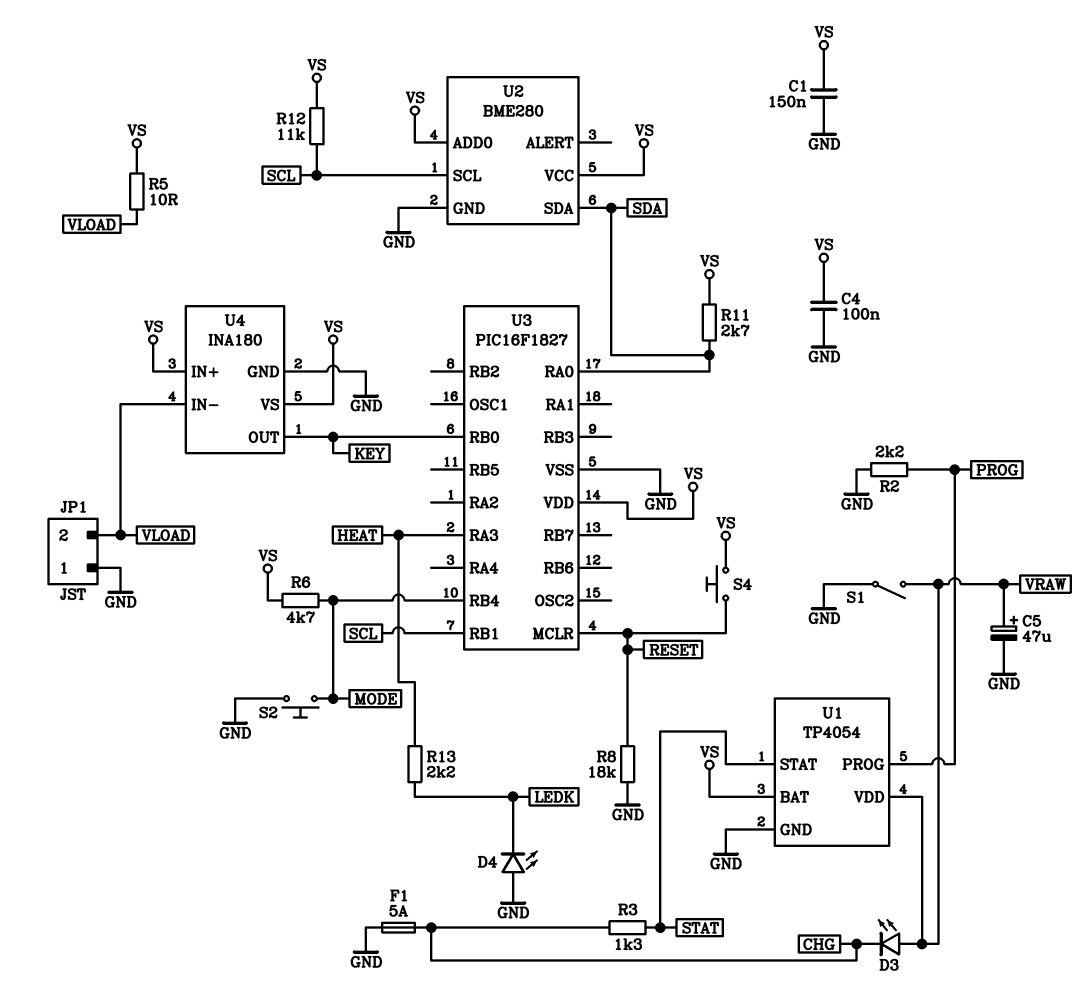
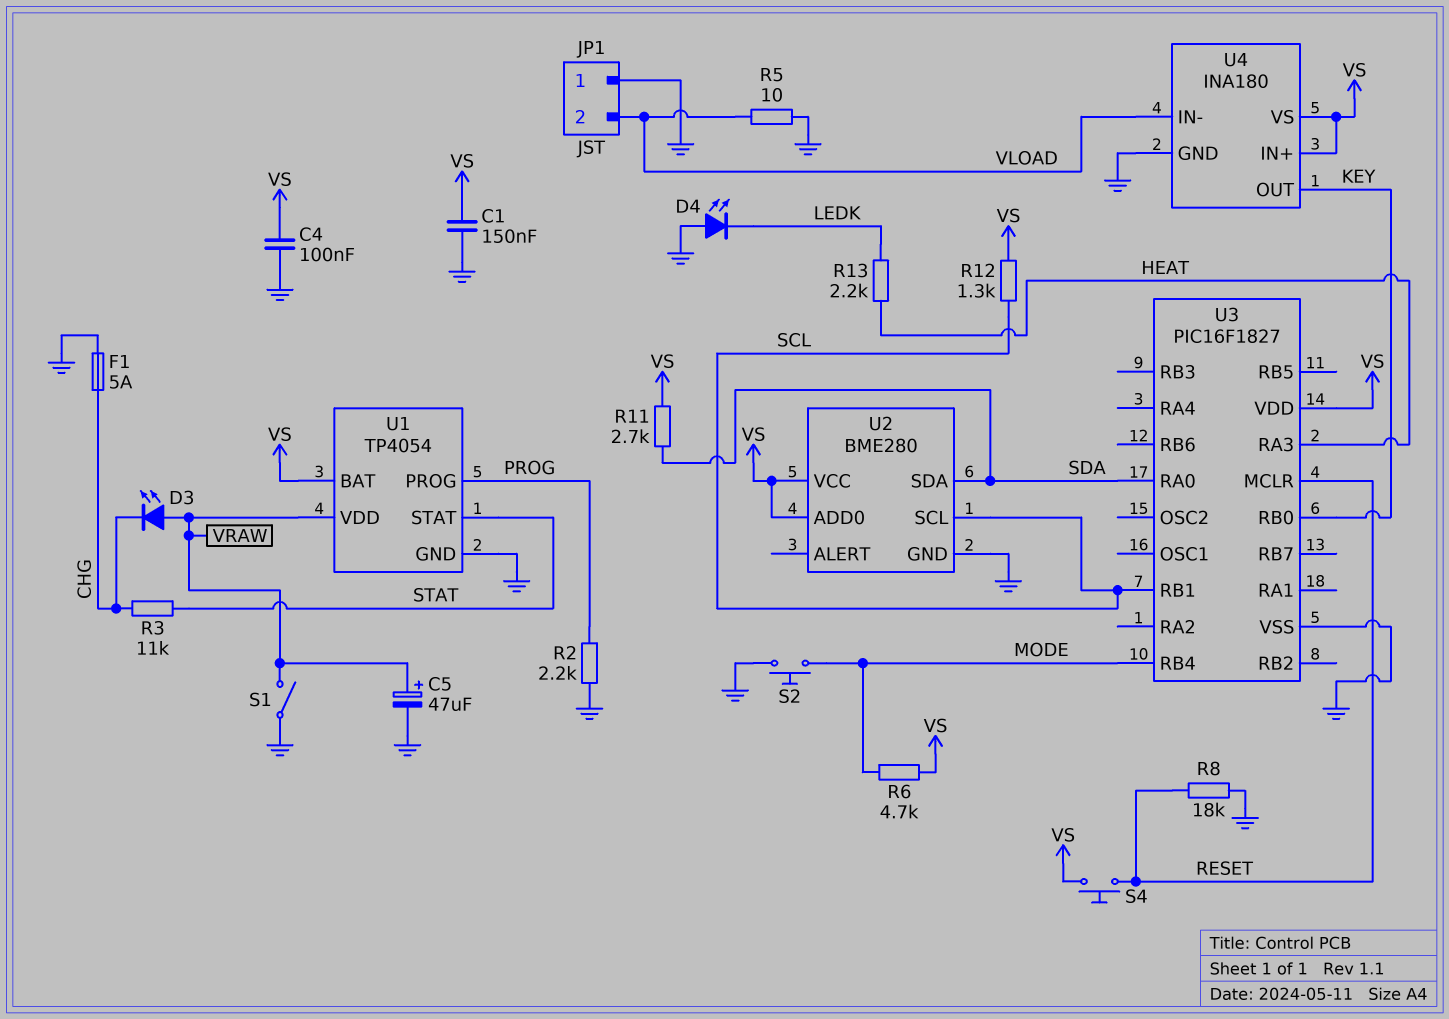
R3: 1.3k (CHG, STAT) -> 11k (CHG, STAT)
R5: 10 (VLOAD, VS) -> 10 (GND, VLOAD)
R12: 11k (SCL, VS) -> 1.3k (SCL, VS)

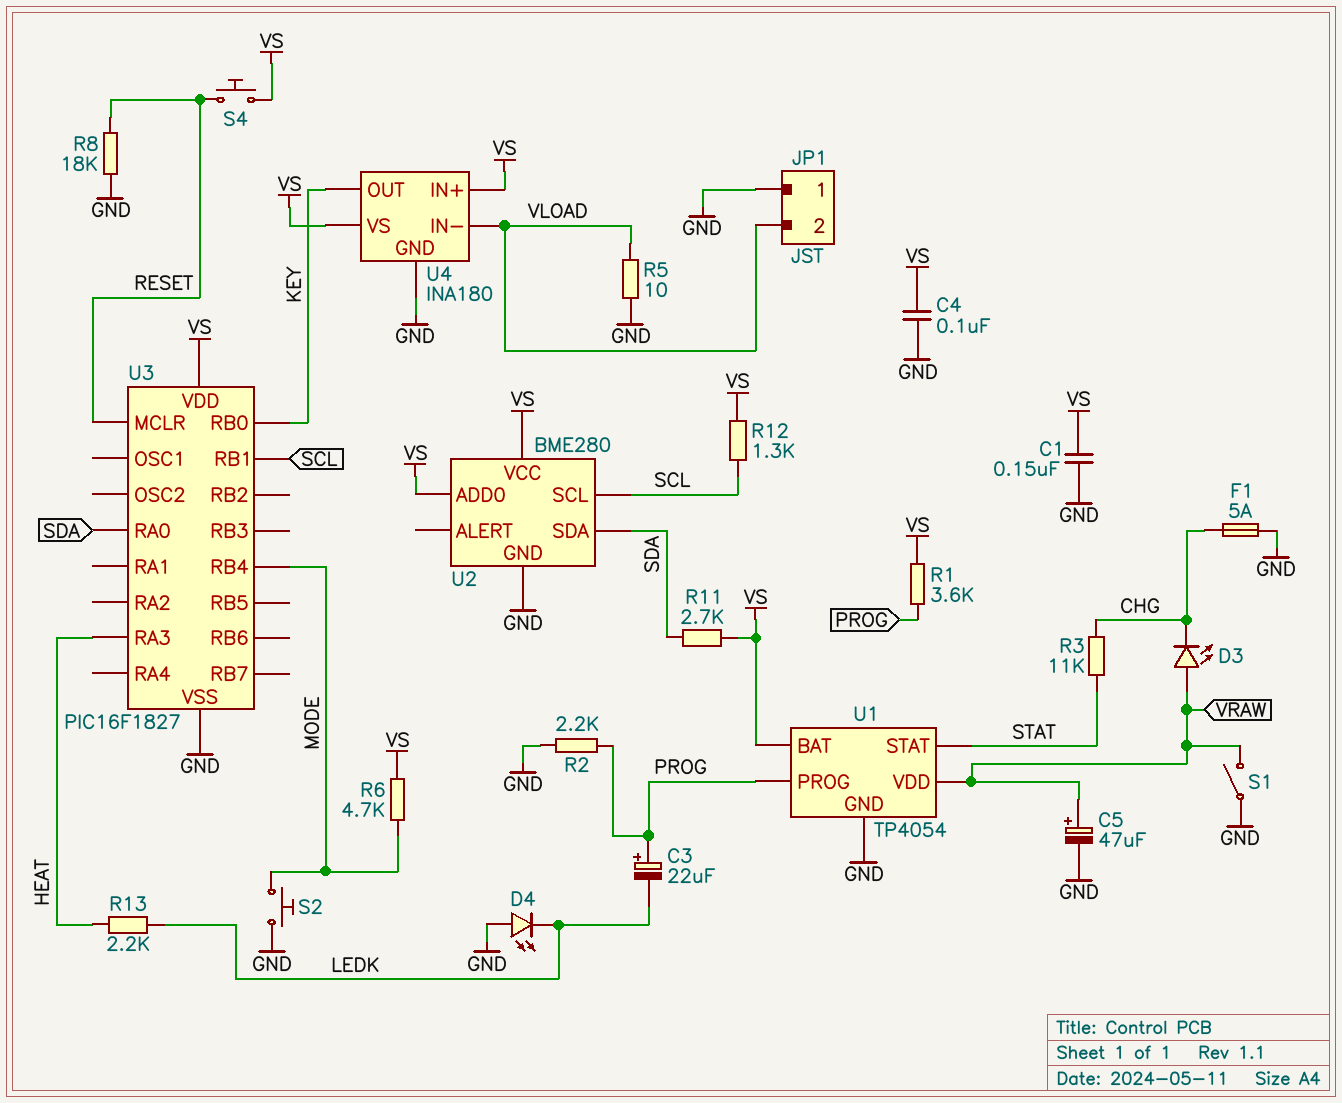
C3: none -> 22uF (plus PROG, minus LEDK)
R1: none -> 3.6k (PROG, VS)

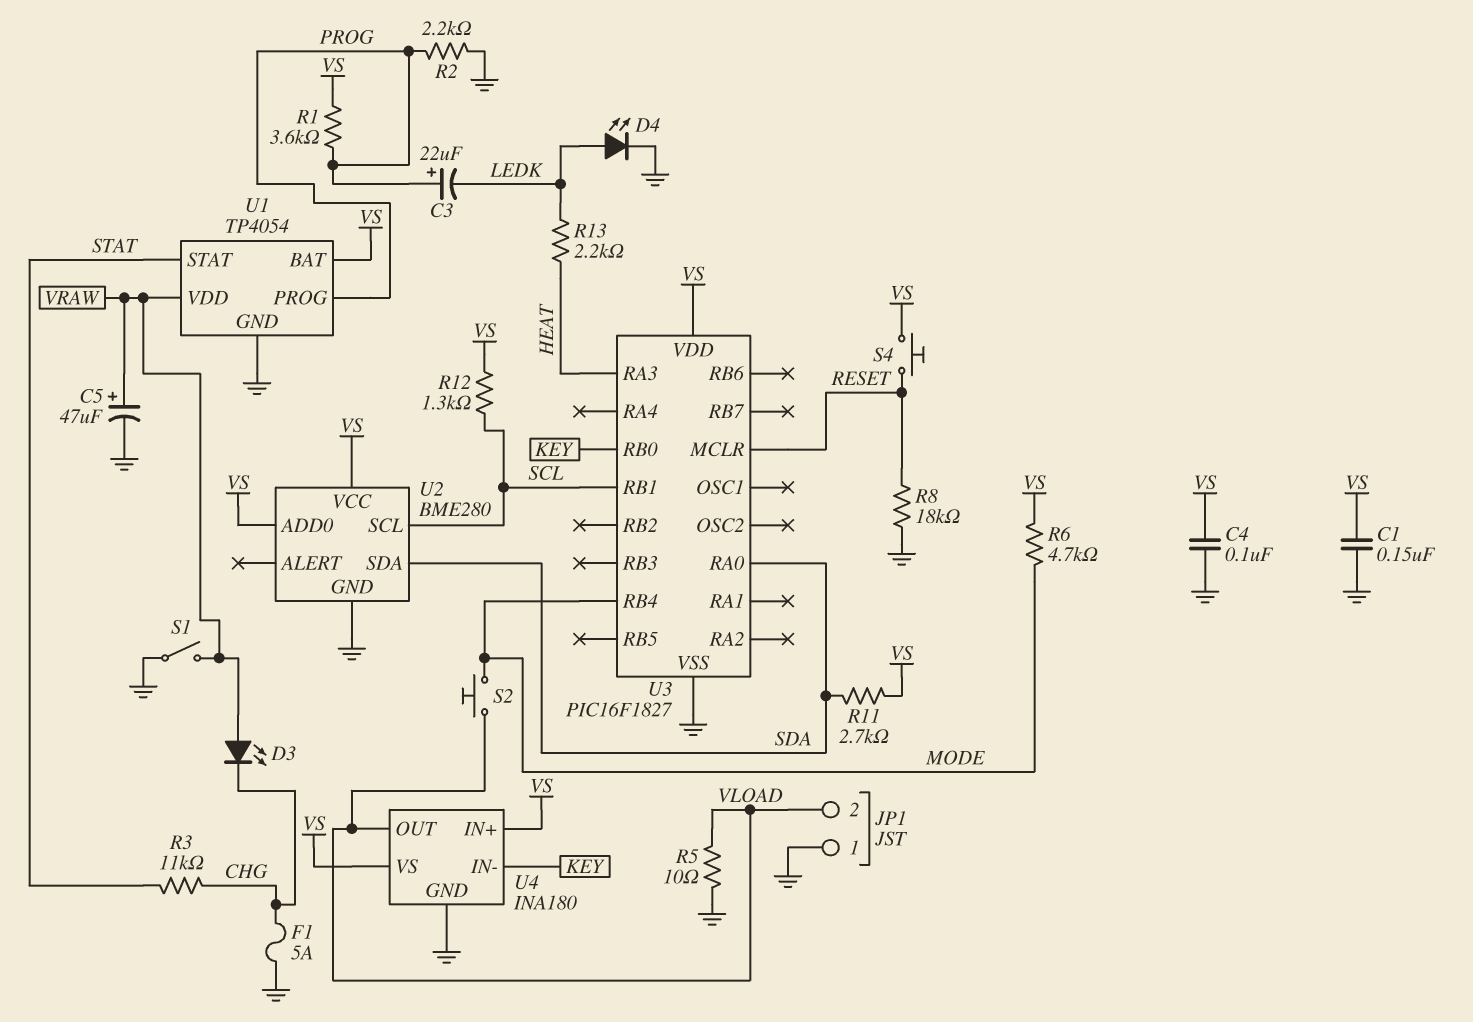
D4: LED (A GND, K LEDK) -> LED (A LEDK, K GND)
S2: button (GND, MODE) -> button (MODE, VLOAD)
U4 pin IN-: VLOAD -> KEY
U4 pin OUT: KEY -> VLOAD

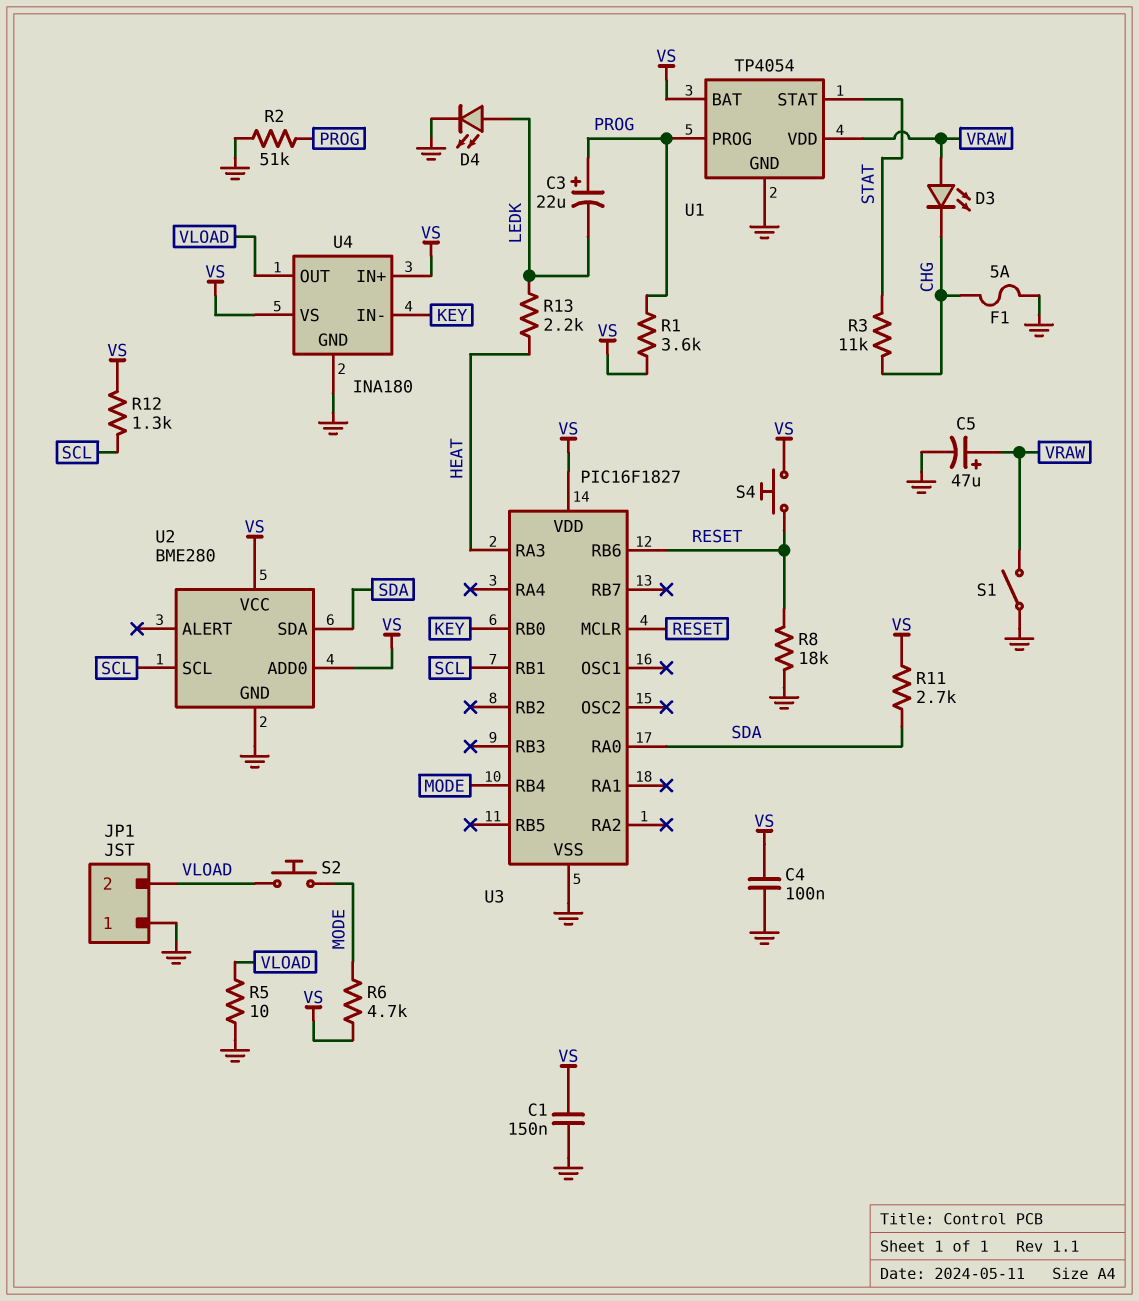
R2: 2.2k (GND, PROG) -> 51k (GND, PROG)
U3 pin RB6: none -> RESET

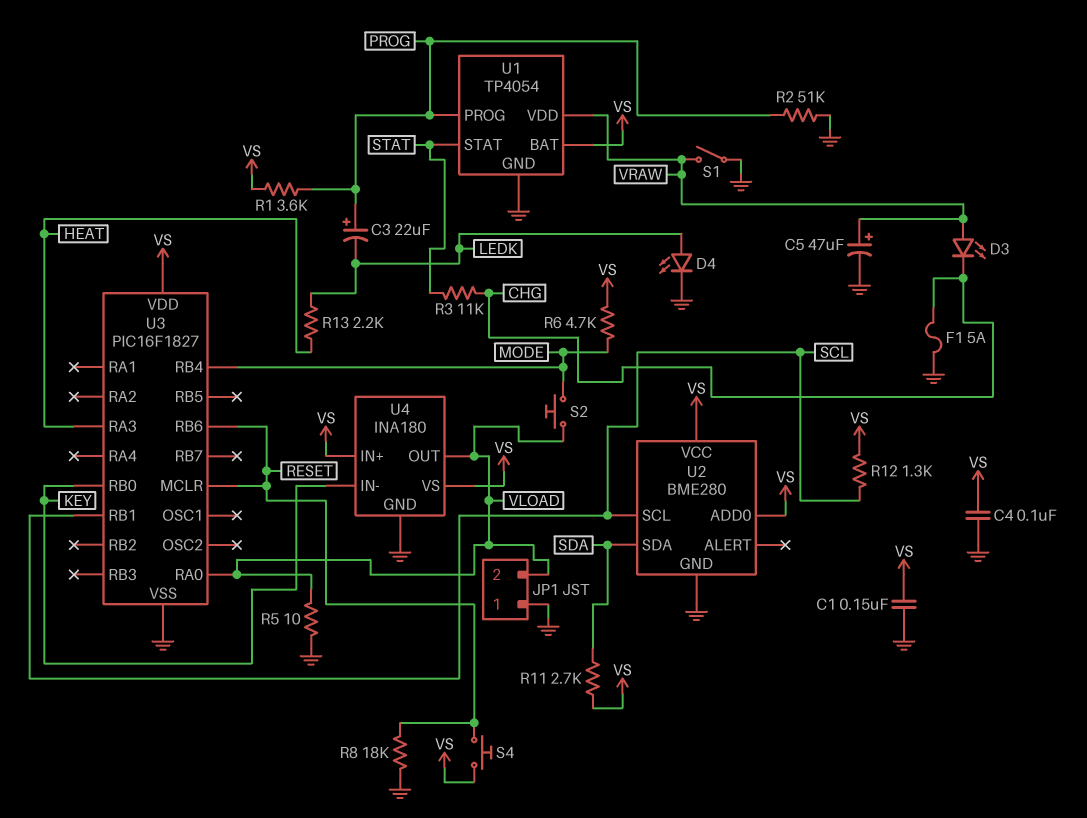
U3 pin RA0: SDA -> VLOAD

